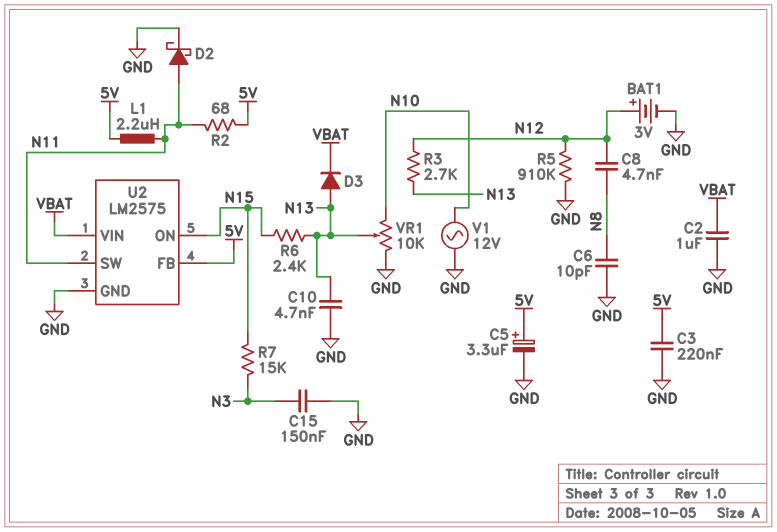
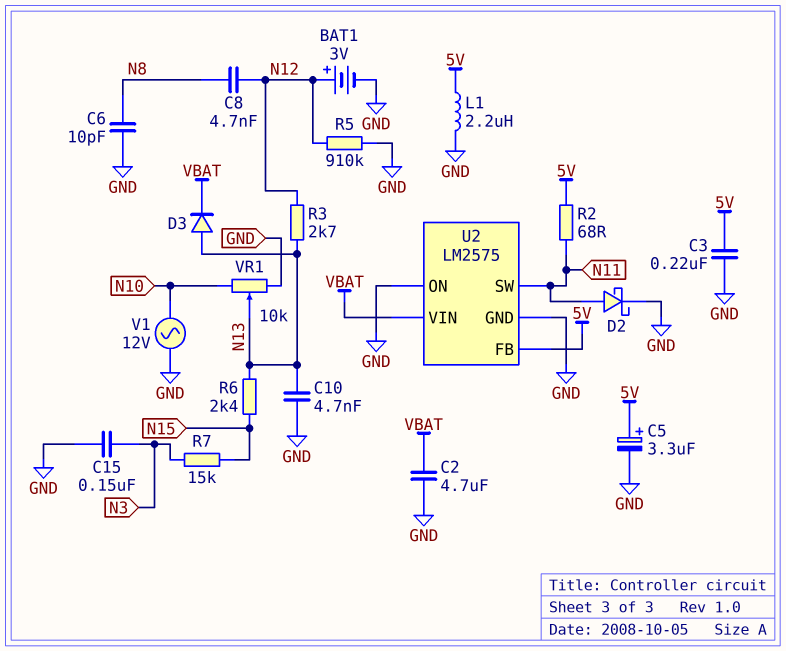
C2: 1uF (GND, VBAT) -> 4.7uF (GND, VBAT)
L1: 2.2uH (5V, N11) -> 2.2uH (5V, GND)
U2 pin ON: N15 -> GND

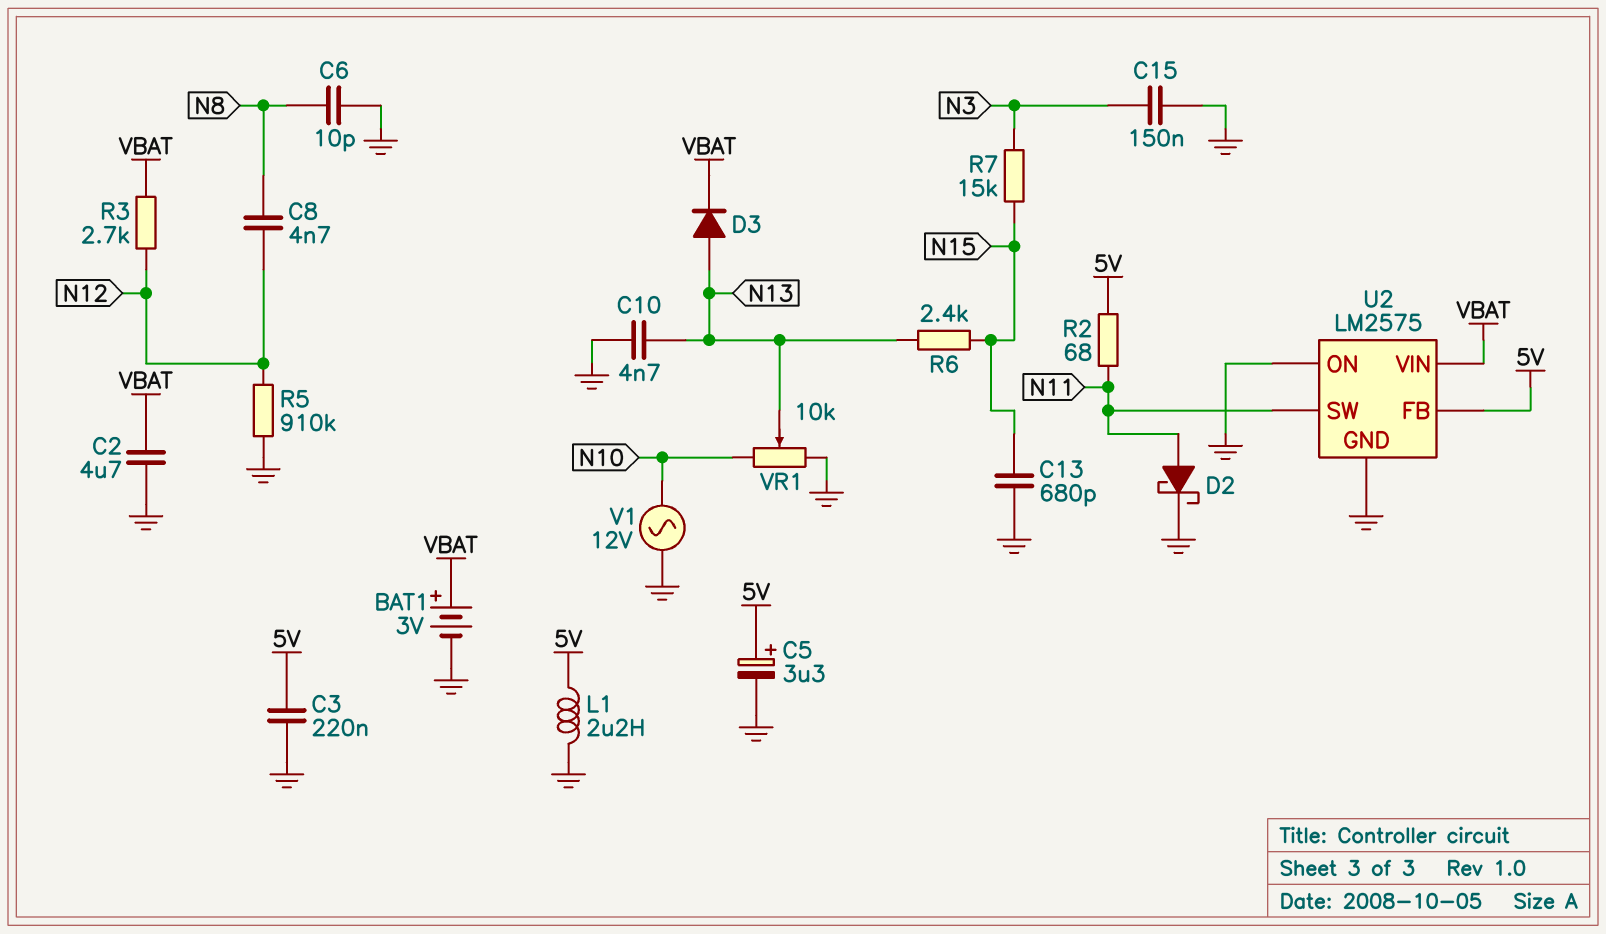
BAT1: 3V (plus N12, minus GND) -> 3V (plus VBAT, minus GND)
C13: none -> 680pF (GND, N15)
R3: 2.7k (N12, N13) -> 2.7k (N12, VBAT)

